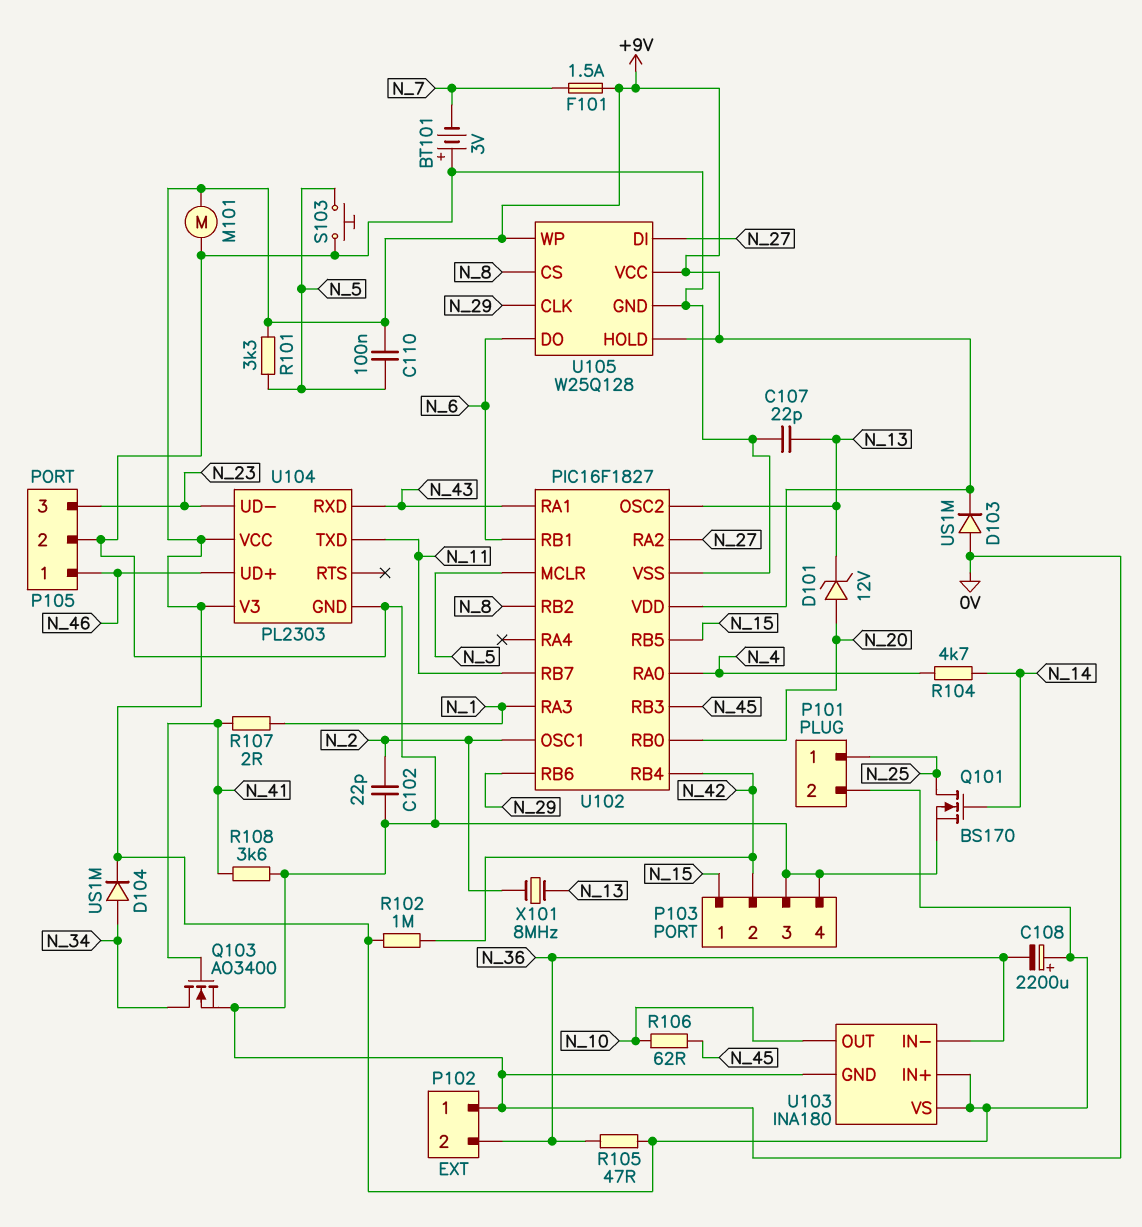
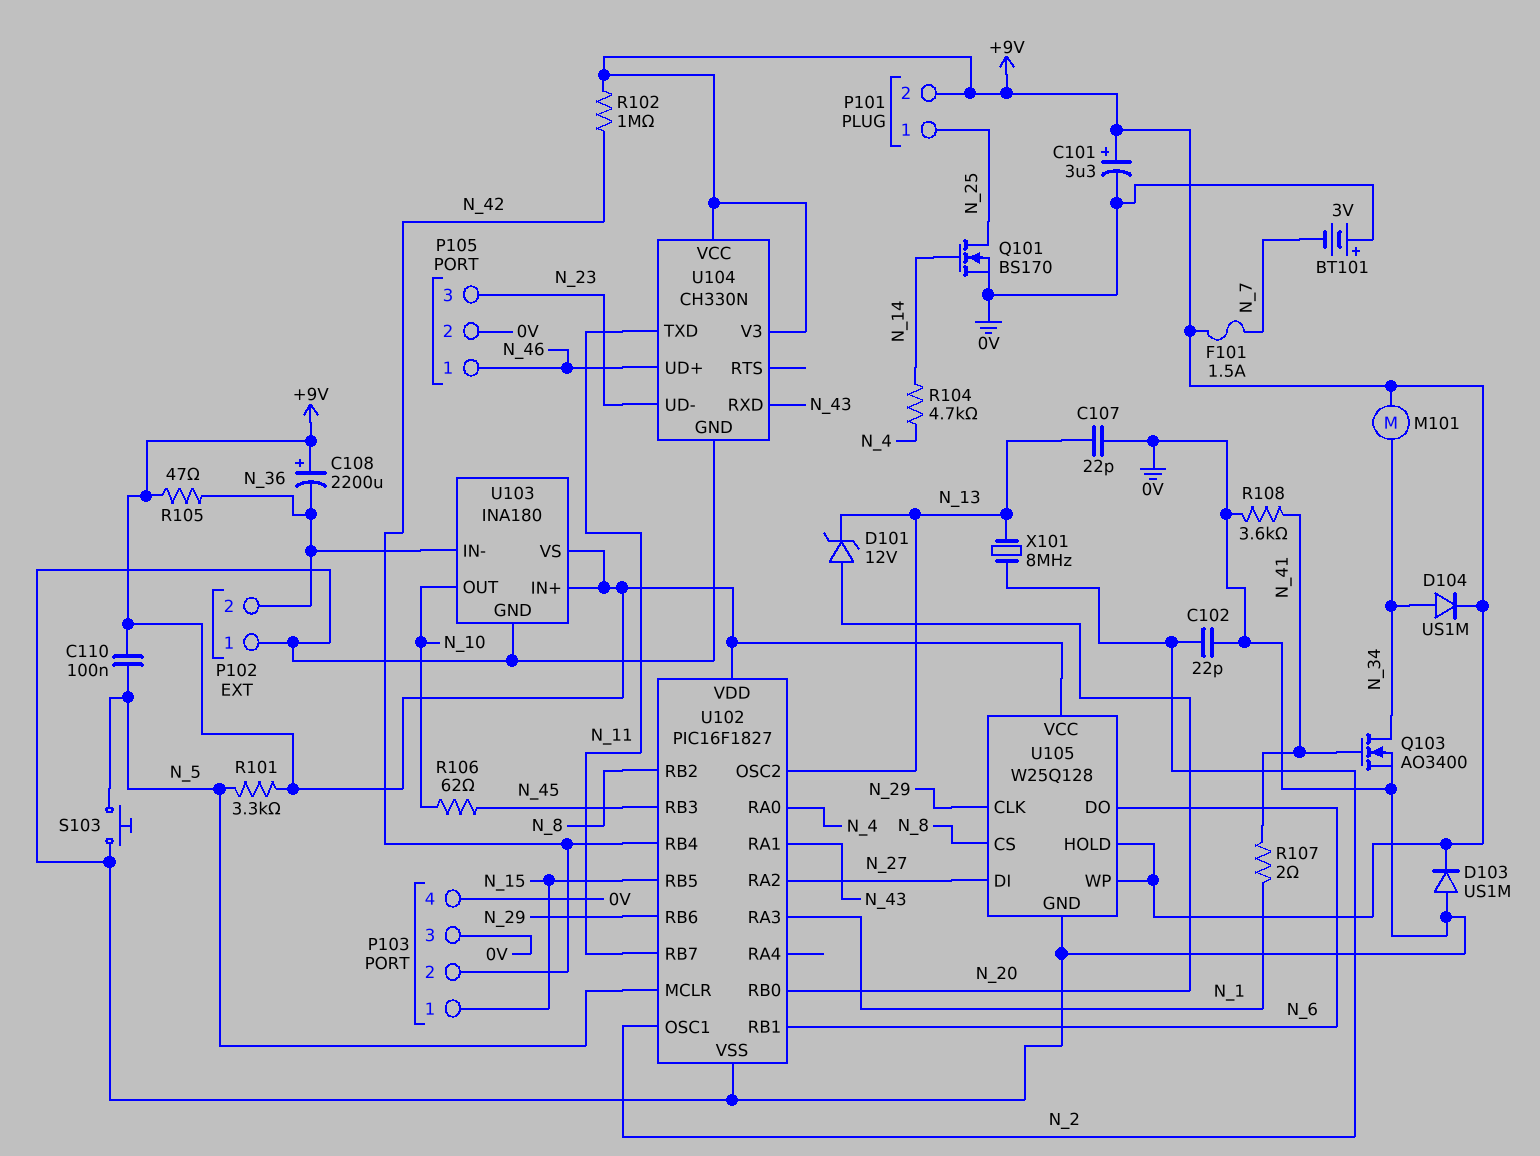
C101: none -> 3.3uF (plus +9V, minus 0V)
M101: motor (+9V, 0V) -> motor (+9V, N_34)
U104: PL2303 -> CH330N

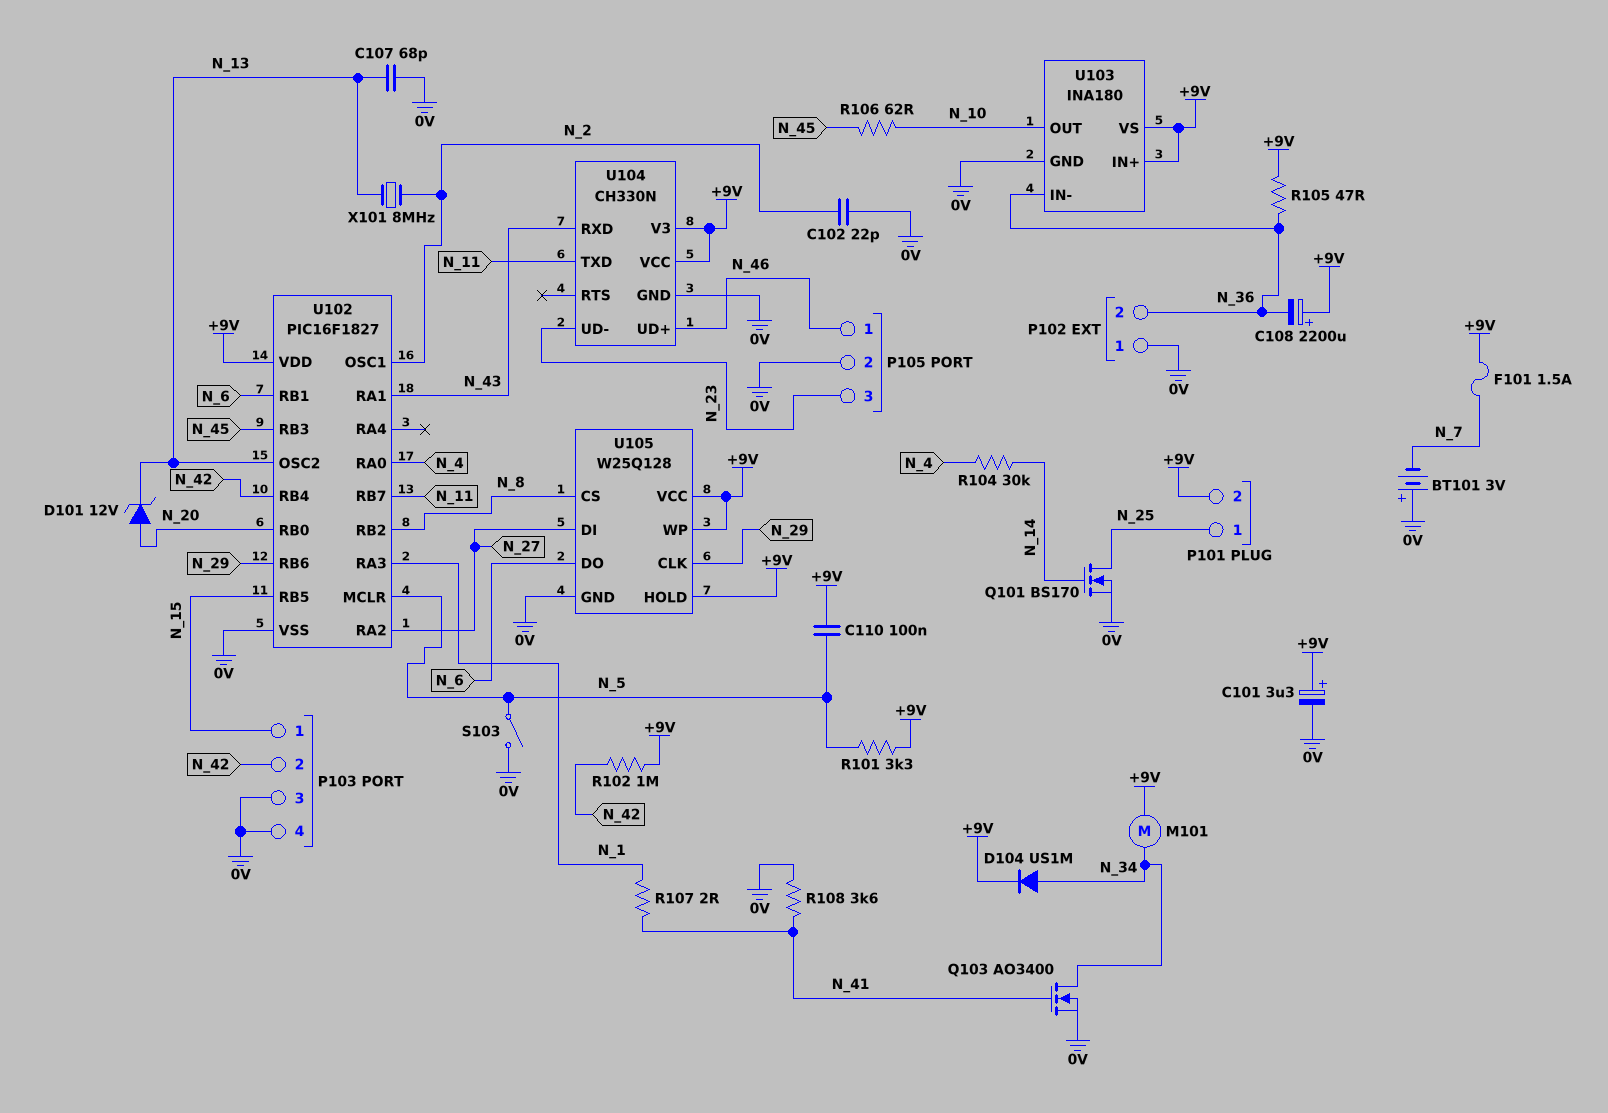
C107: 22pF (0V, N_13) -> 68pF (0V, N_13)
D103: diode US1M (A 0V, K +9V) -> none
R104: 4.7k (N_4, N_14) -> 30k (N_4, N_14)
S103: button (0V, N_5) -> switch (0V, N_5)

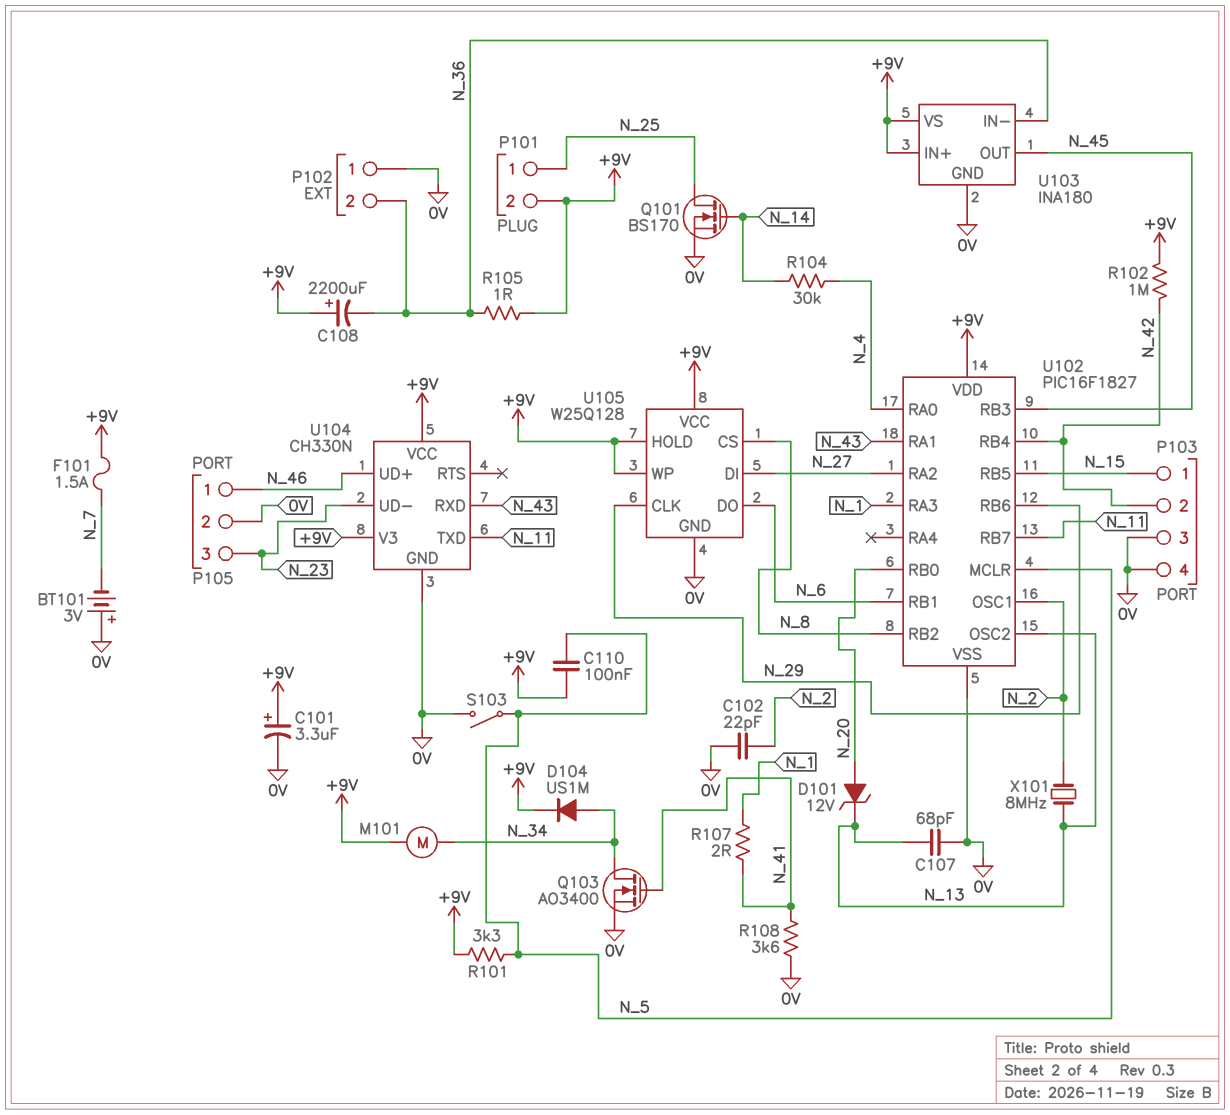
R105: 47 (+9V, N_36) -> 1 (+9V, N_36)
R106: 62 (N_10, N_45) -> none
U103 pin OUT: N_10 -> N_45

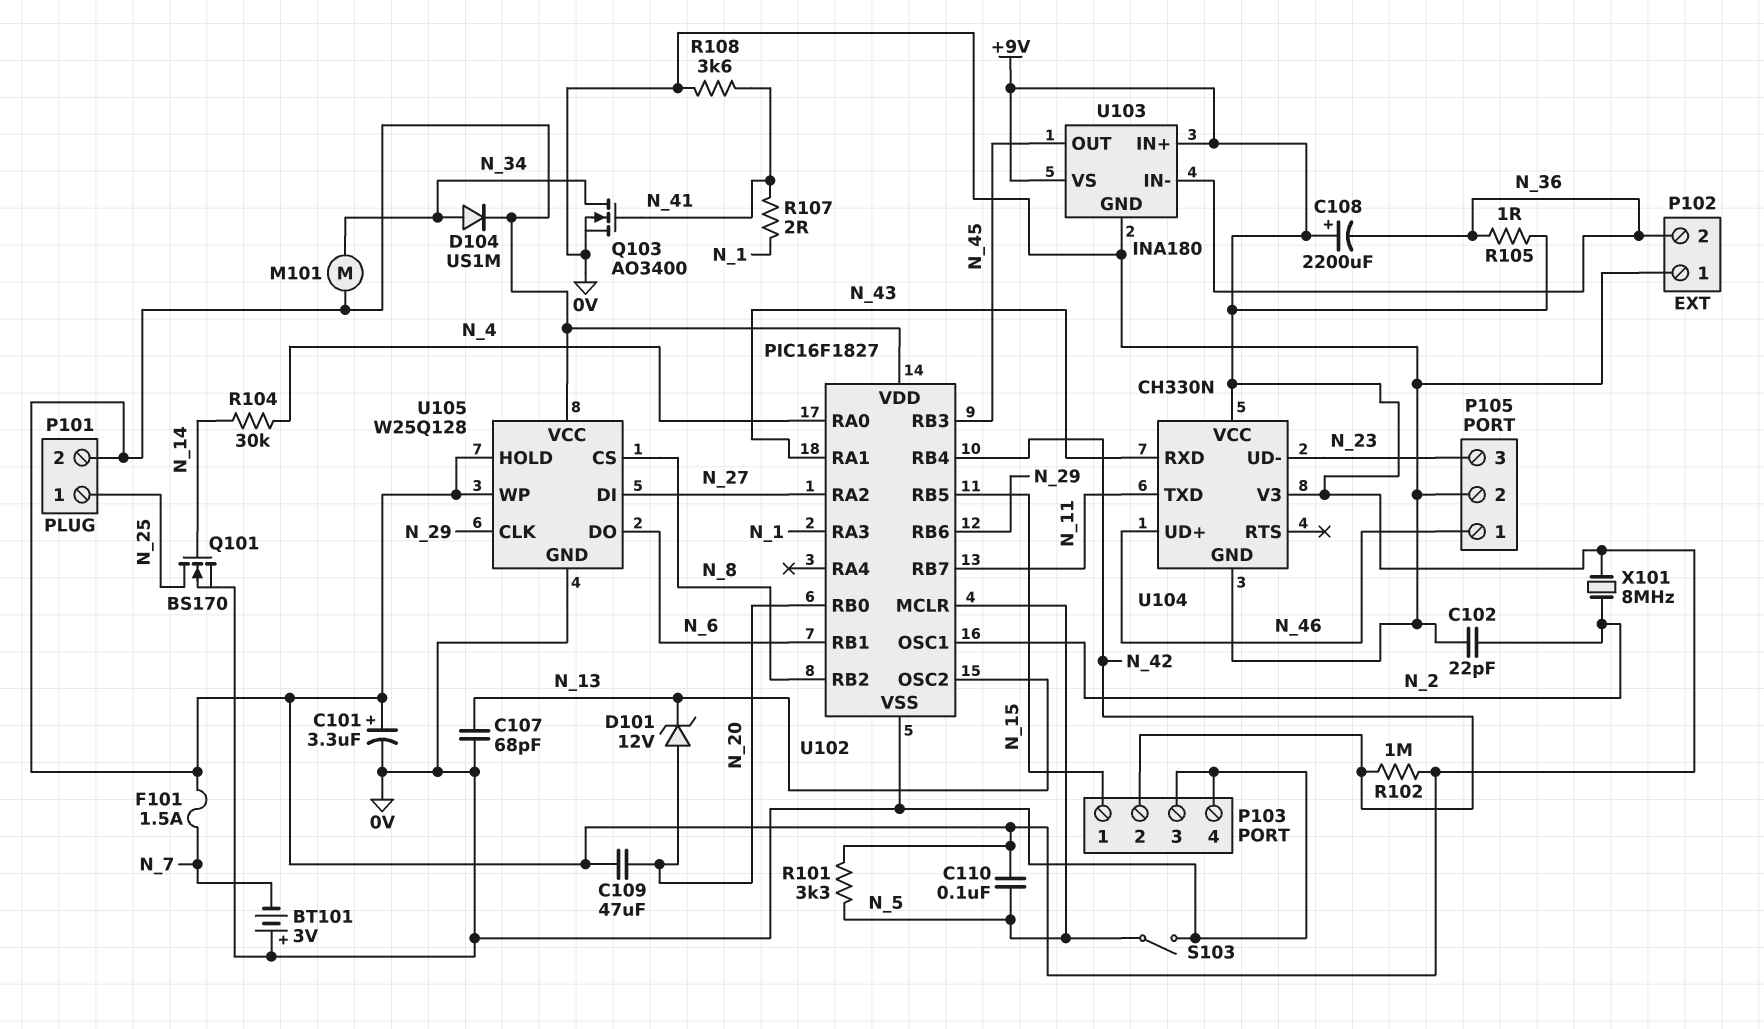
C109: none -> 47uF (+9V, N_20)
X101: 8MHz (N_2, N_13) -> 8MHz (+9V, N_2)

